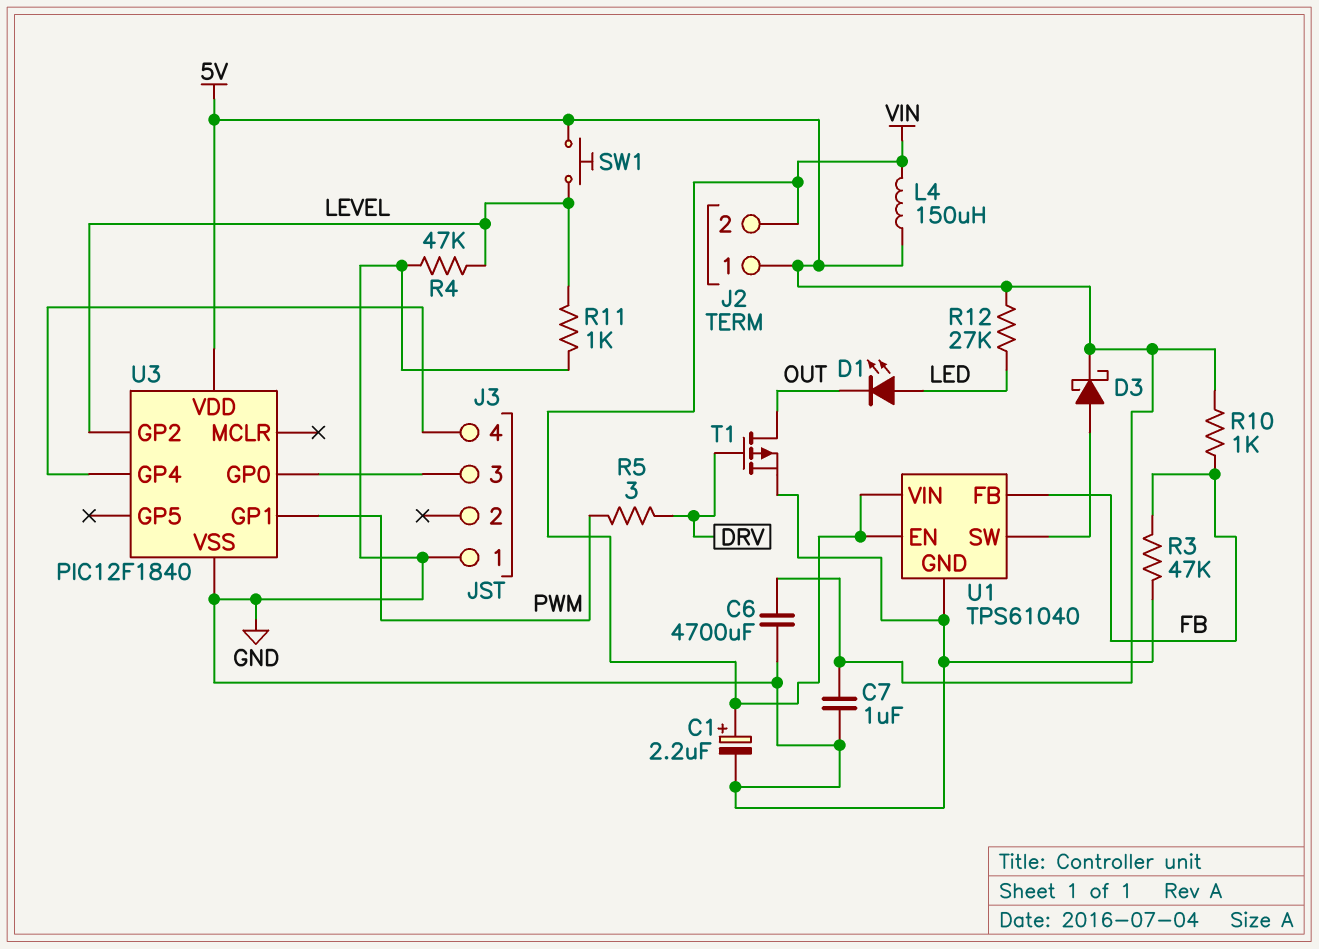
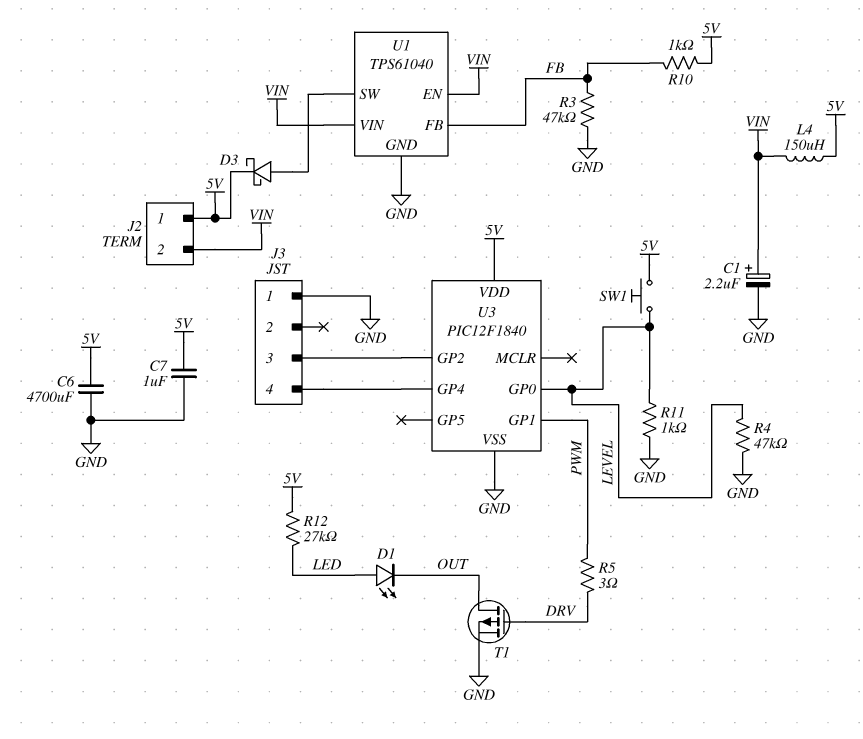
U3 pin GP0: J3/3 -> LEVEL
U3 pin GP2: LEVEL -> J3/3

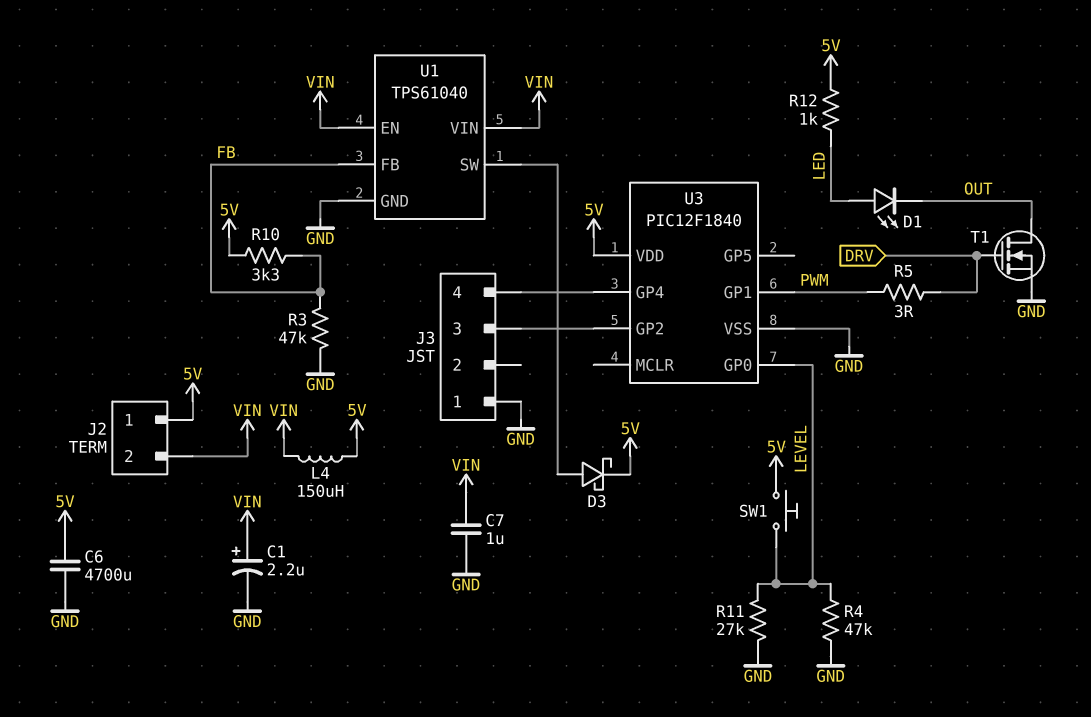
C7: 1uF (5V, GND) -> 1uF (GND, VIN)
R10: 1k (5V, FB) -> 3.3k (5V, FB)
R11: 1k (GND, LEVEL) -> 27k (GND, LEVEL)
R12: 27k (5V, LED) -> 1k (5V, LED)
T1: PMOS (G DRV, D OUT, S GND) -> NMOS (G DRV, D OUT, S GND)

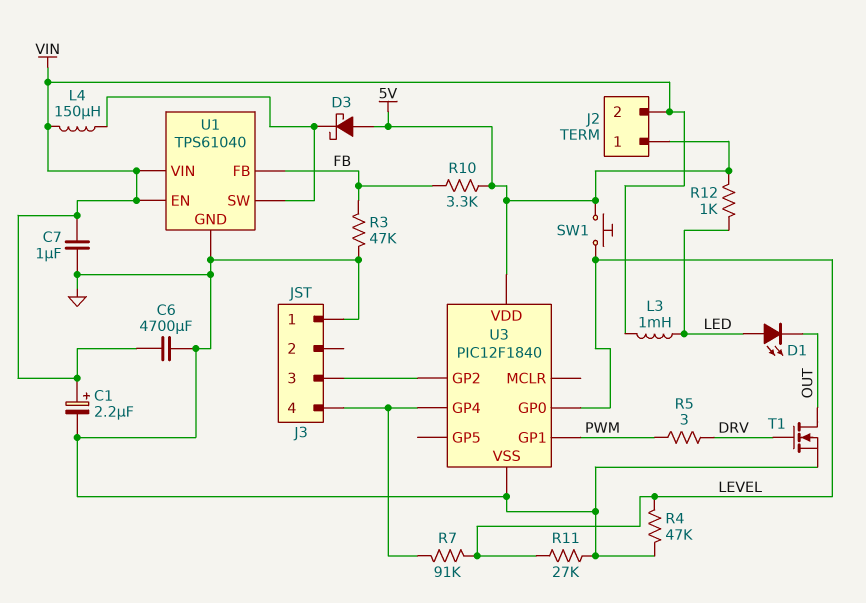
C6: 4700uF (5V, GND) -> 4700uF (GND, VIN)
D3: schottky (A U1/SW, K 5V) -> schottky (A 5V, K U1/SW)
L3: none -> 1mH (LED, VIN)
L4: 150uH (5V, VIN) -> 150uH (U1/SW, VIN)
R7: none -> 91k (J3/4, LEVEL)

